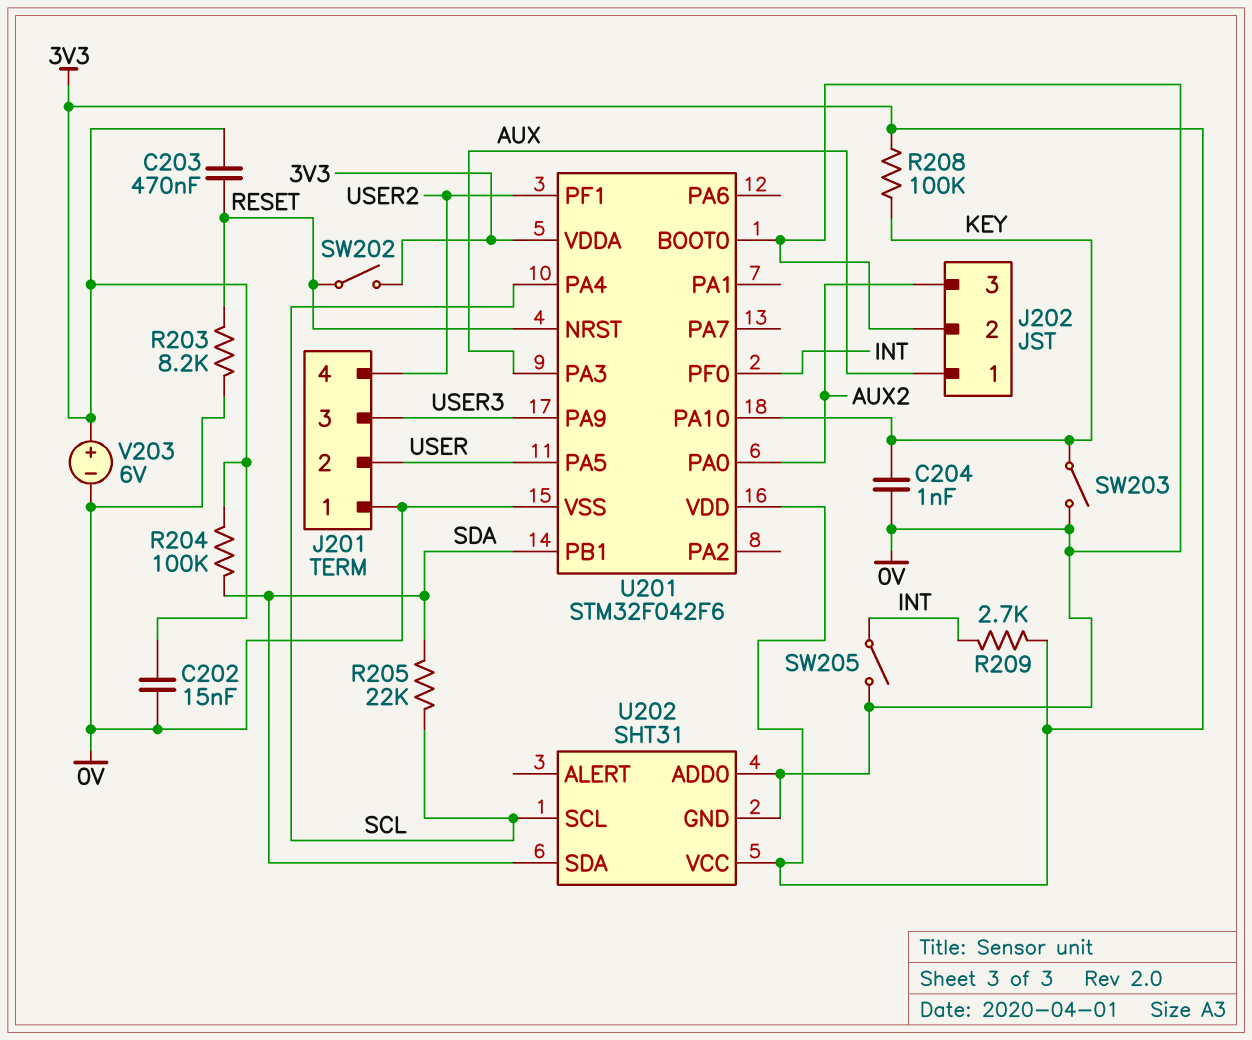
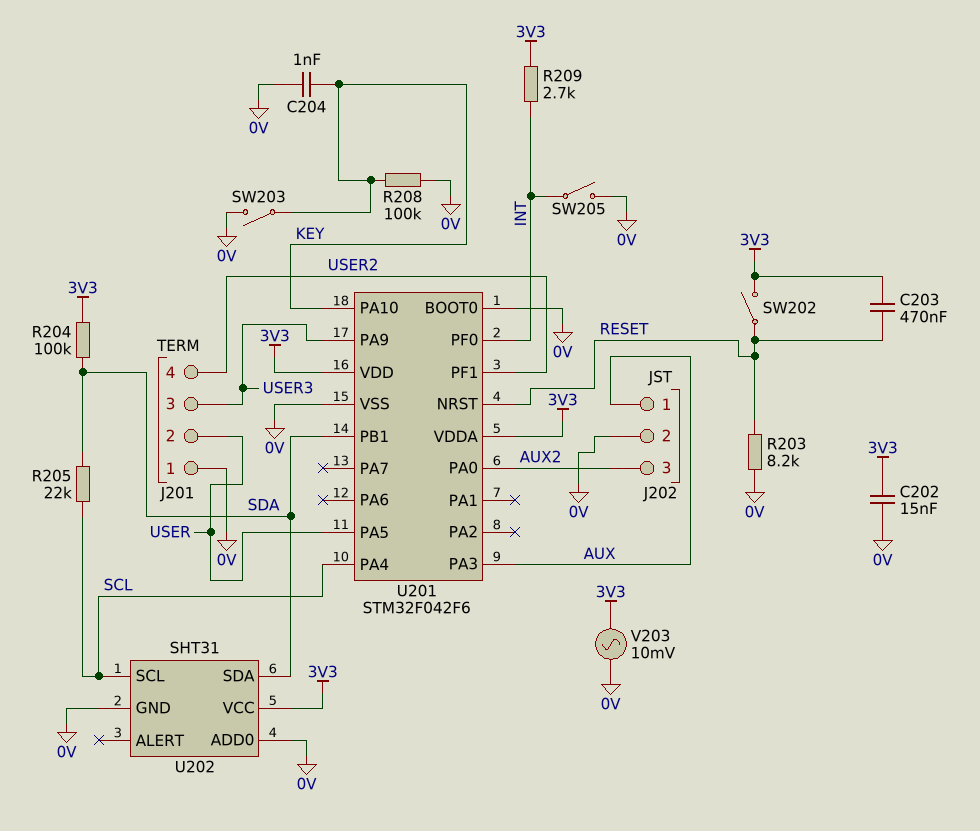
R208: 100k (3V3, KEY) -> 100k (0V, KEY)
V203: 6V (plus 3V3, minus 0V) -> AC 10mV (0V, 3V3)

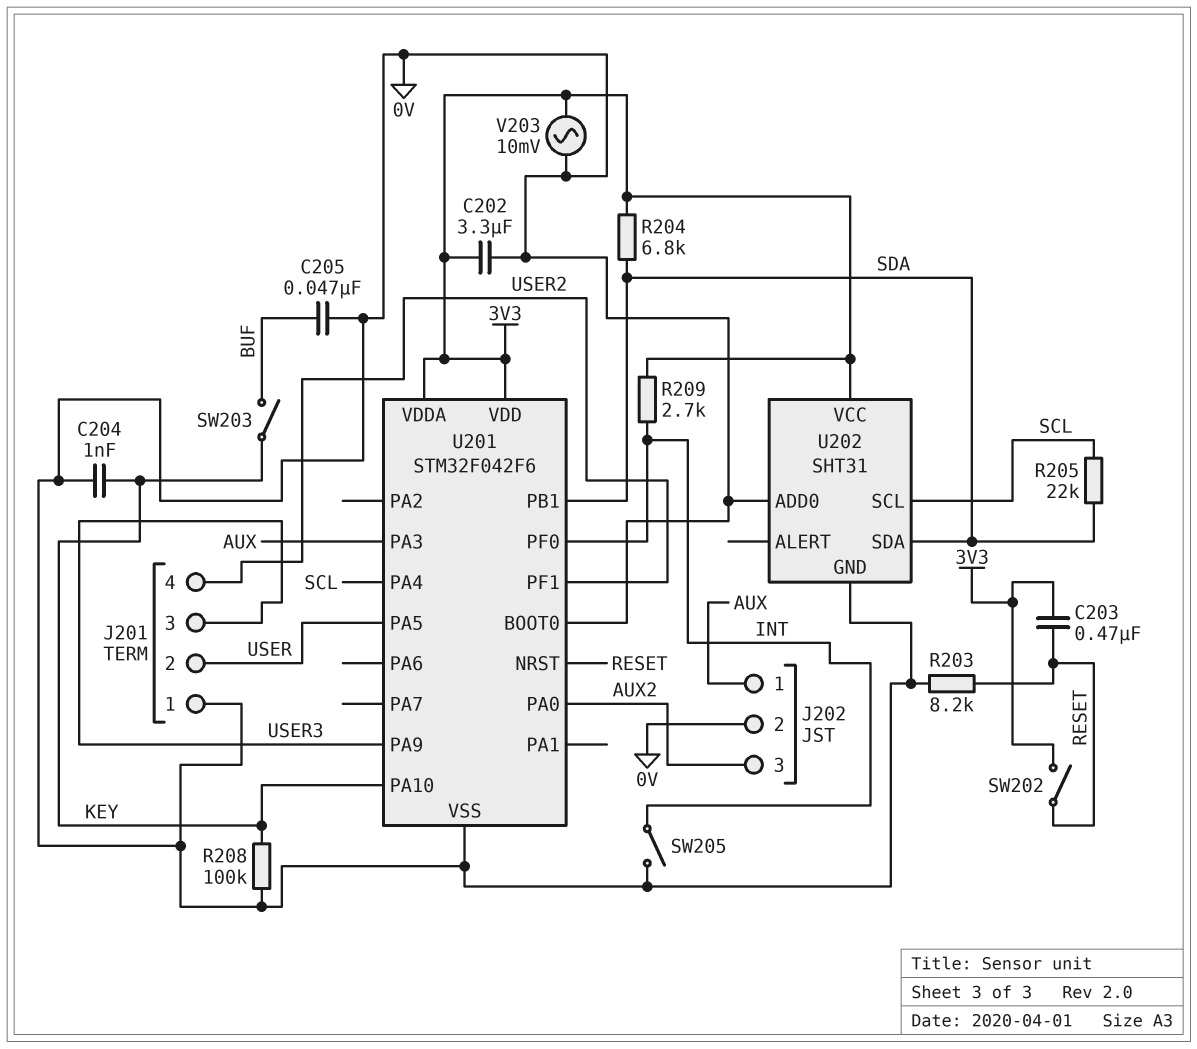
C202: 15nF (0V, 3V3) -> 3.3uF (0V, 3V3)
C205: none -> 47nF (0V, BUF)
R204: 100k (3V3, SDA) -> 6.8k (3V3, SDA)
SW203: switch (0V, KEY) -> switch (BUF, KEY)

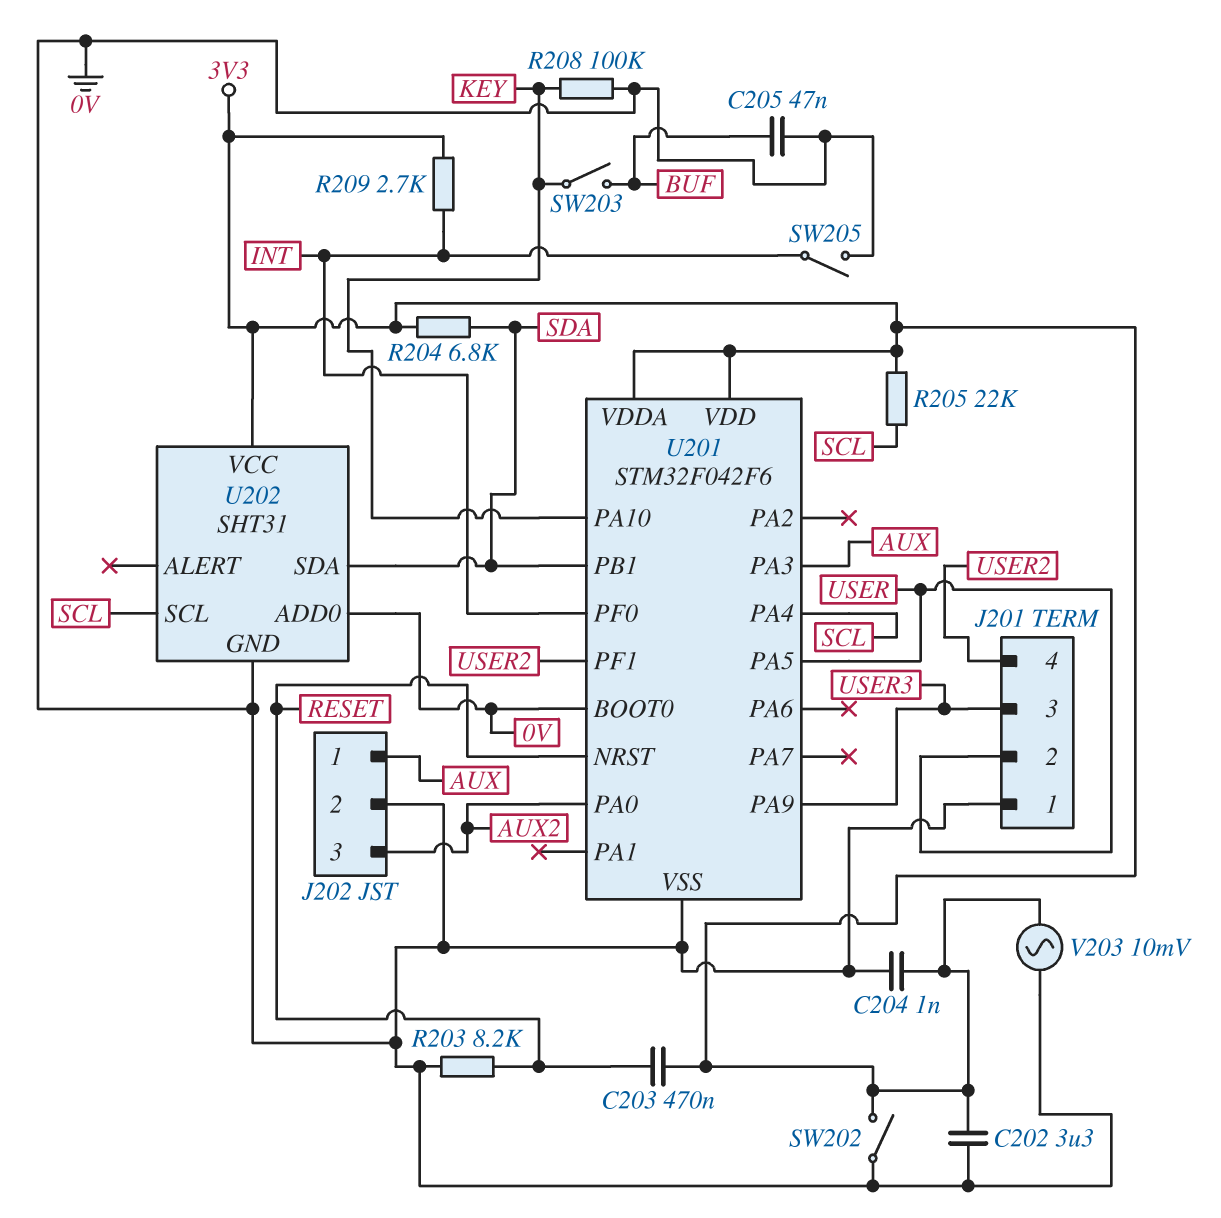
C204: 1nF (0V, KEY) -> 1nF (0V, 3V3)
R205: 22k (SCL, SDA) -> 22k (3V3, SCL)
SW202: switch (3V3, RESET) -> switch (0V, 3V3)

